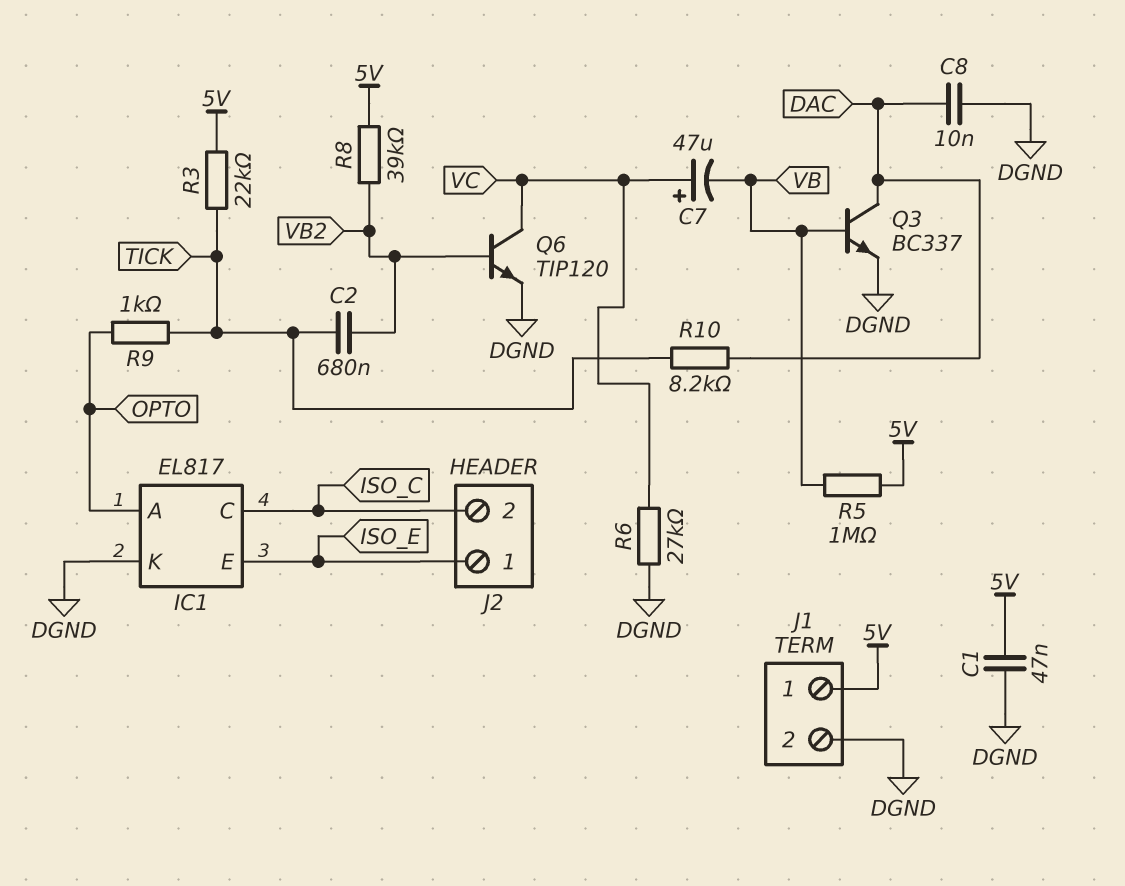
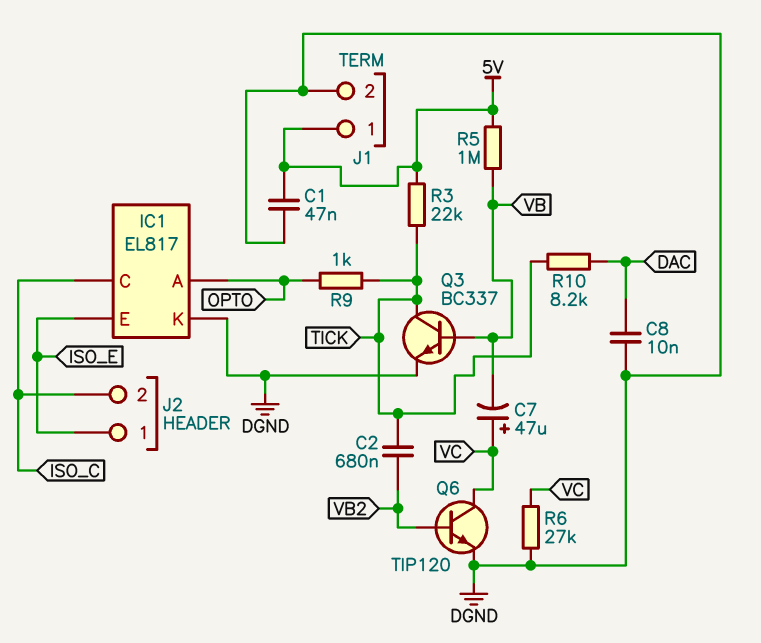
Q3: NPN BC337 (B VB, C DAC, E DGND) -> NPN BC337 (B VB, C TICK, E DGND)
R8: 39k (5V, VB2) -> none

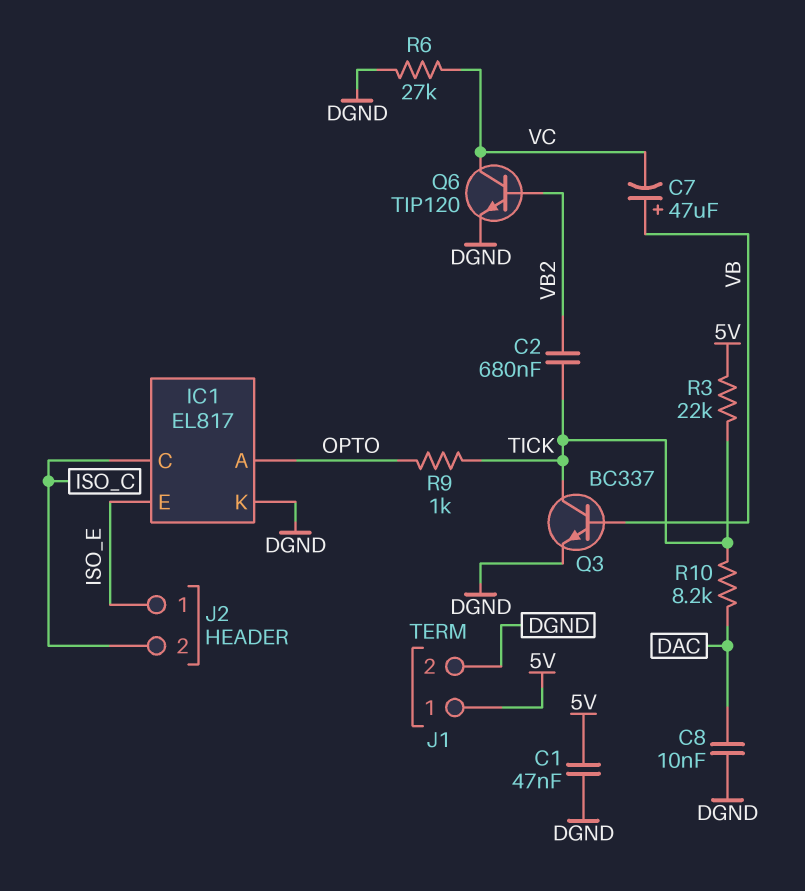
C7: 47uF (plus VC, minus VB) -> 47uF (plus VB, minus VC)
R5: 1M (5V, VB) -> none

